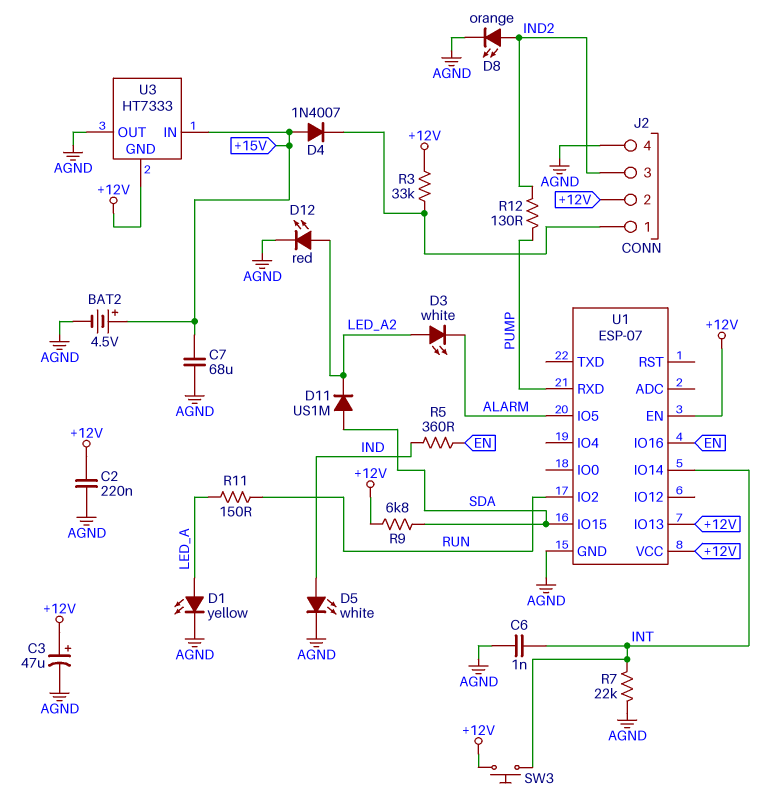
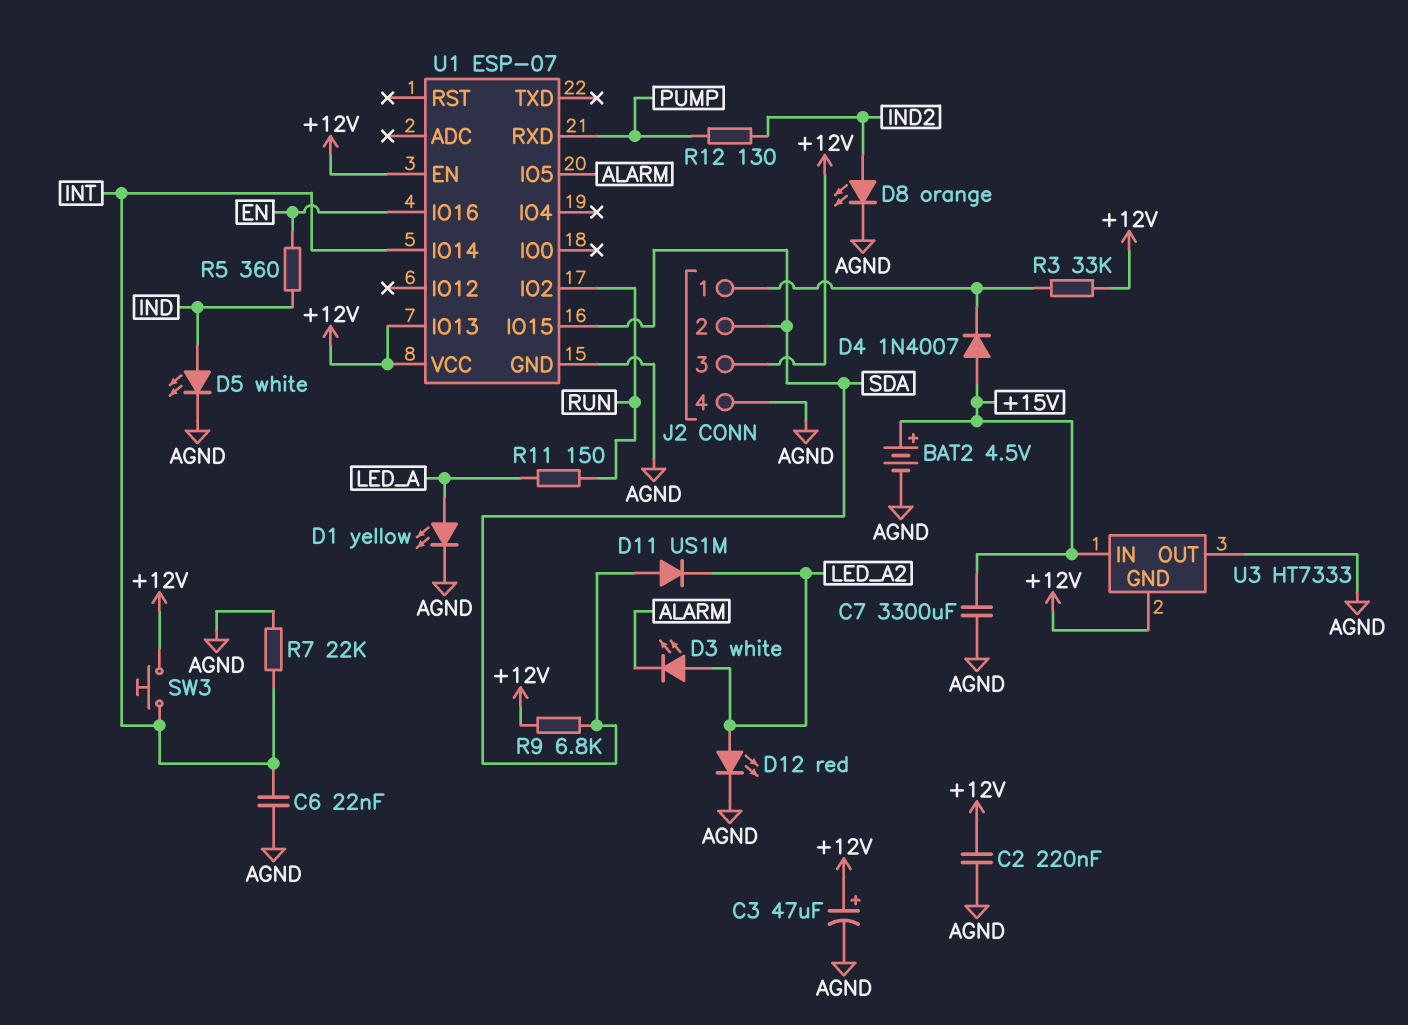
C6: 1nF (AGND, INT) -> 22nF (AGND, INT)
C7: 68uF (+15V, AGND) -> 3300uF (+15V, AGND)
J2 pin 2: +12V -> SDA
J2 pin 3: IND2 -> +12V

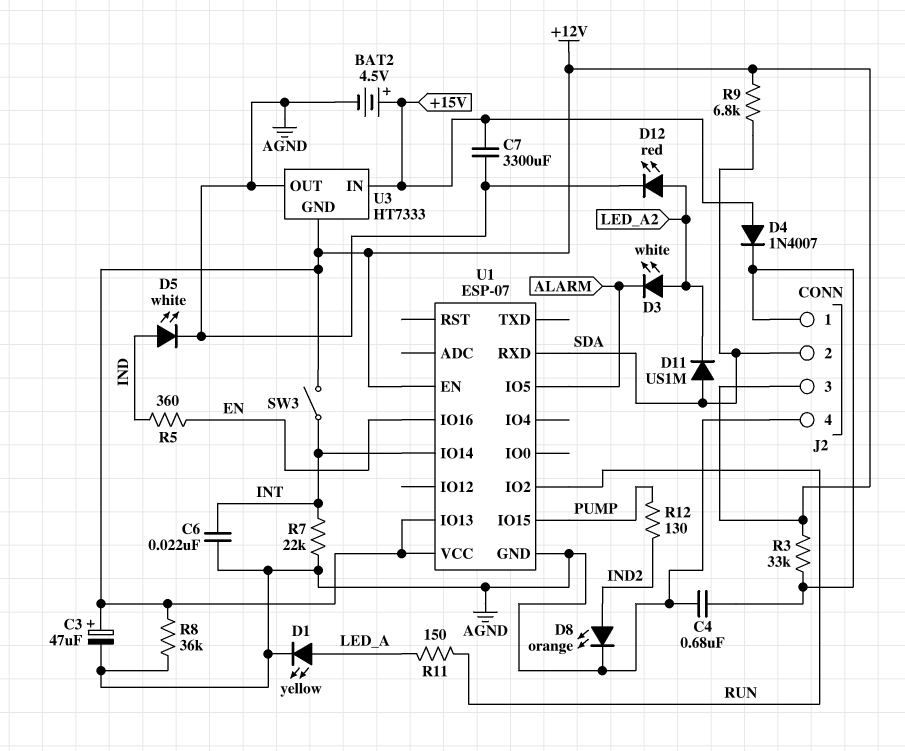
C2: 220nF (+12V, AGND) -> none
C4: none -> 680nF (AGND, J2/1)
R8: none -> 36k (+12V, AGND)
SW3: button (+12V, INT) -> switch (+12V, INT)
U1 pin IO15: SDA -> PUMP
U1 pin RXD: PUMP -> SDA

